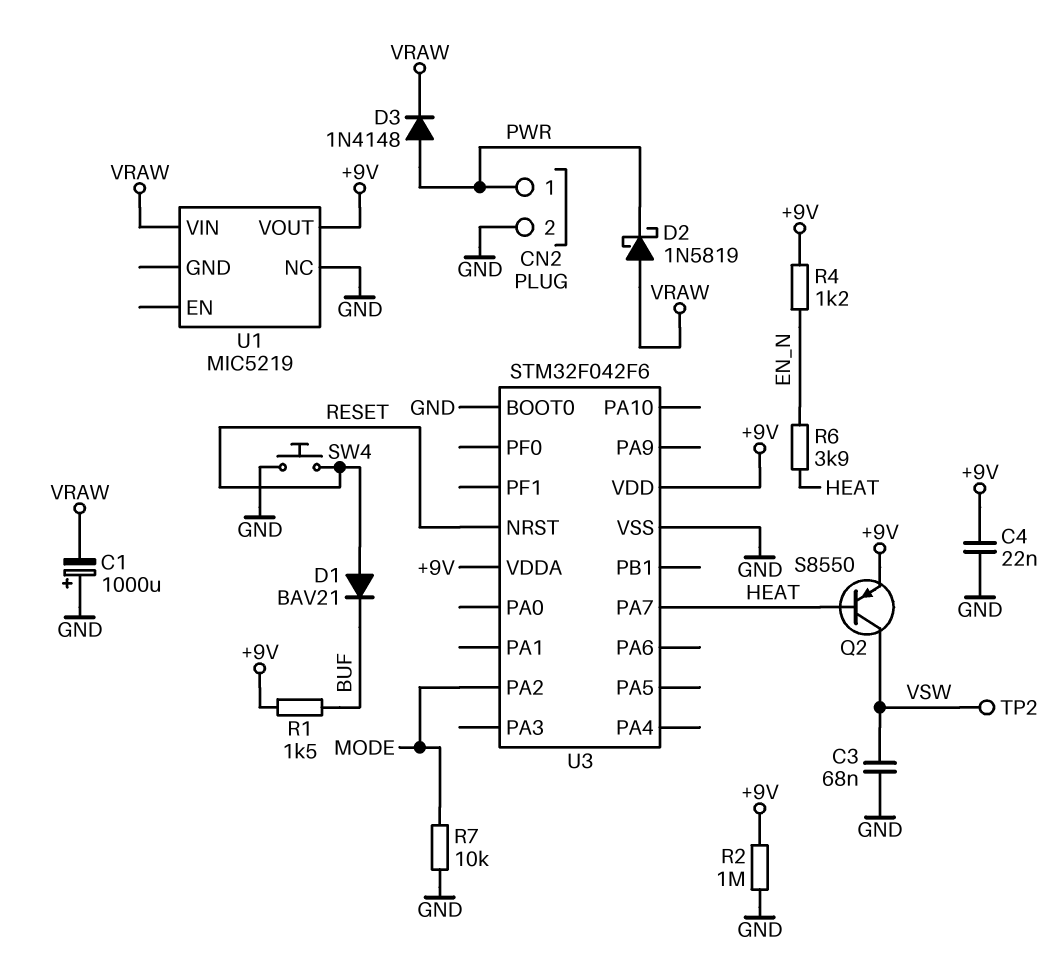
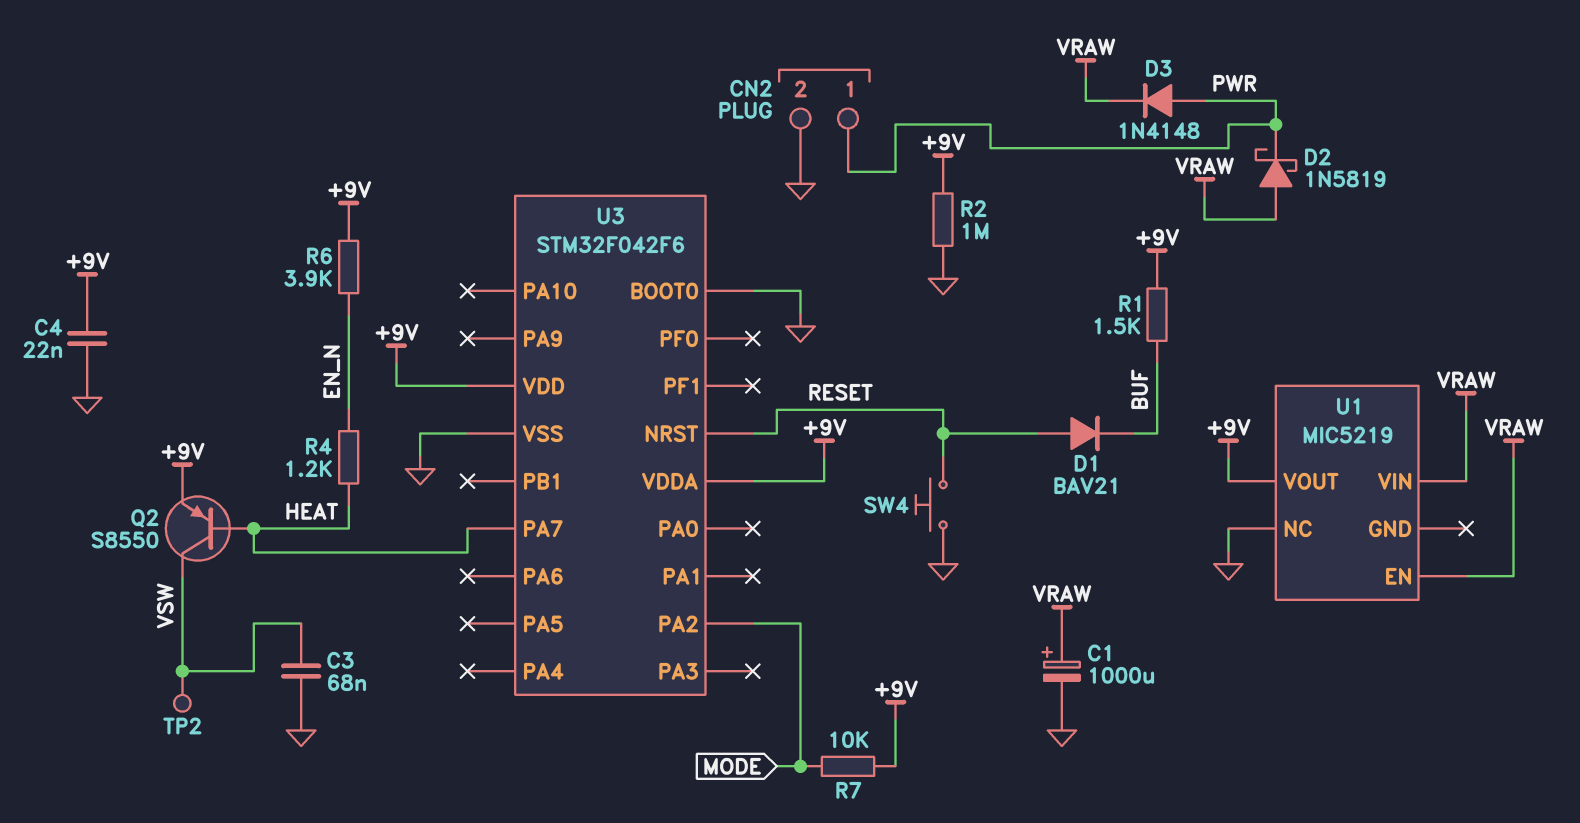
C1: 1000uF (plus GND, minus VRAW) -> 1000uF (plus VRAW, minus GND)
R4: 1.2k (+9V, EN_N) -> 1.2k (EN_N, HEAT)
R6: 3.9k (EN_N, HEAT) -> 3.9k (+9V, EN_N)
R7: 10k (GND, MODE) -> 10k (+9V, MODE)
U1 pin EN: none -> VRAW

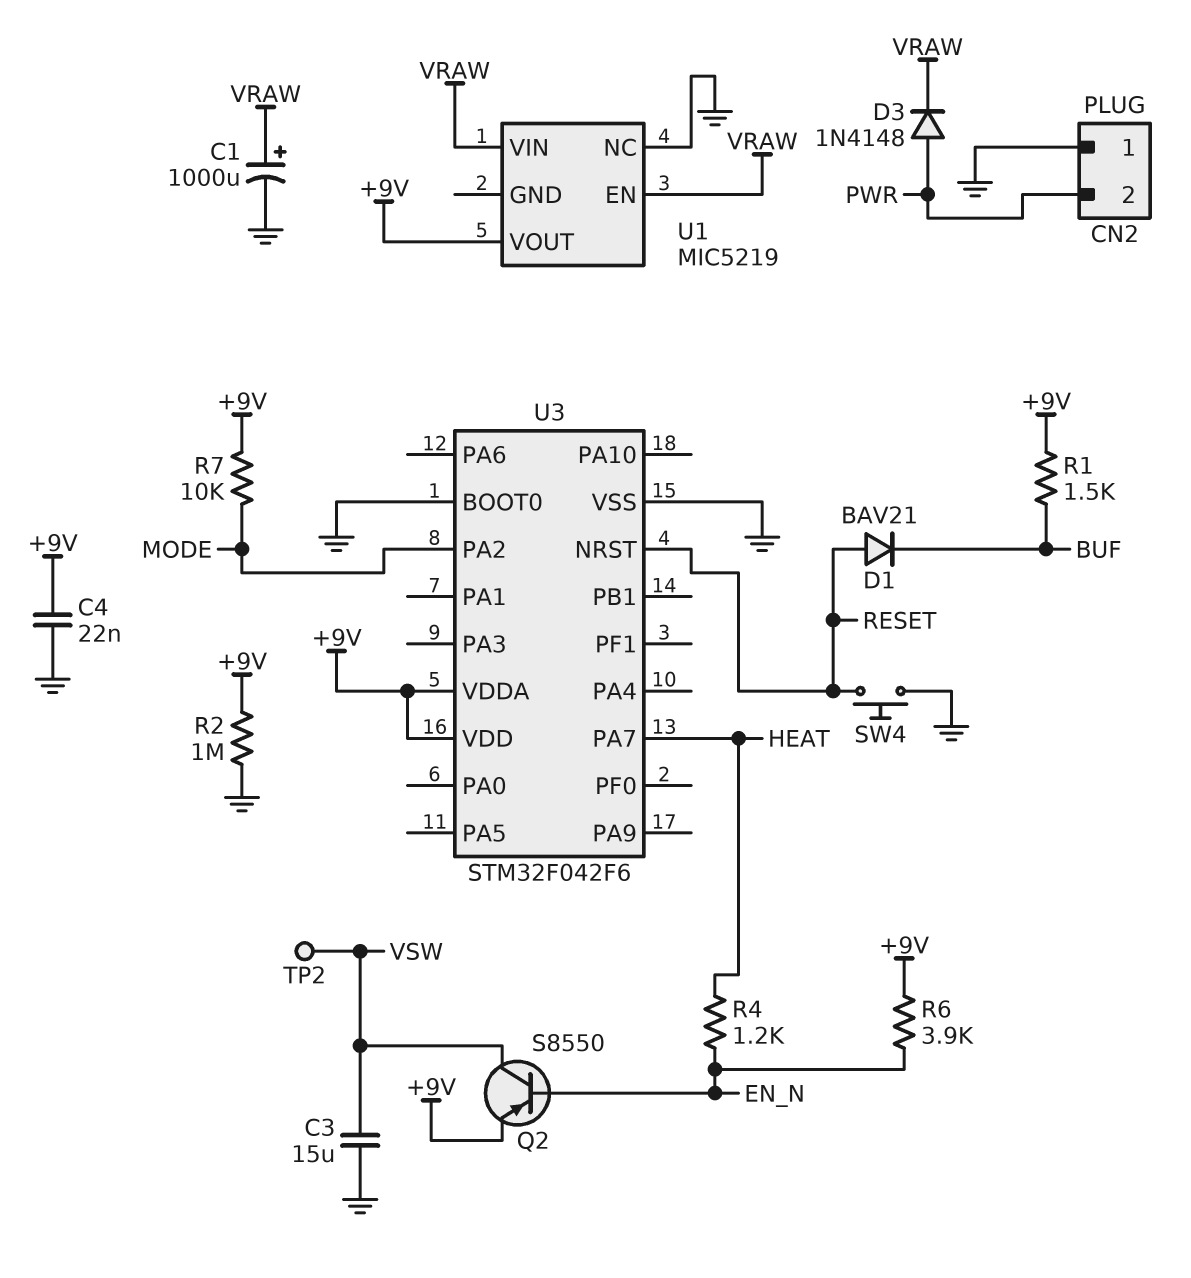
C3: 68nF (GND, VSW) -> 15uF (GND, VSW)
CN2 pin 1: PWR -> GND
CN2 pin 2: GND -> PWR
D2: schottky 1N5819 (A VRAW, K PWR) -> none
Q2: PNP S8550 (B HEAT, C VSW, E +9V) -> PNP S8550 (B EN_N, C VSW, E +9V)

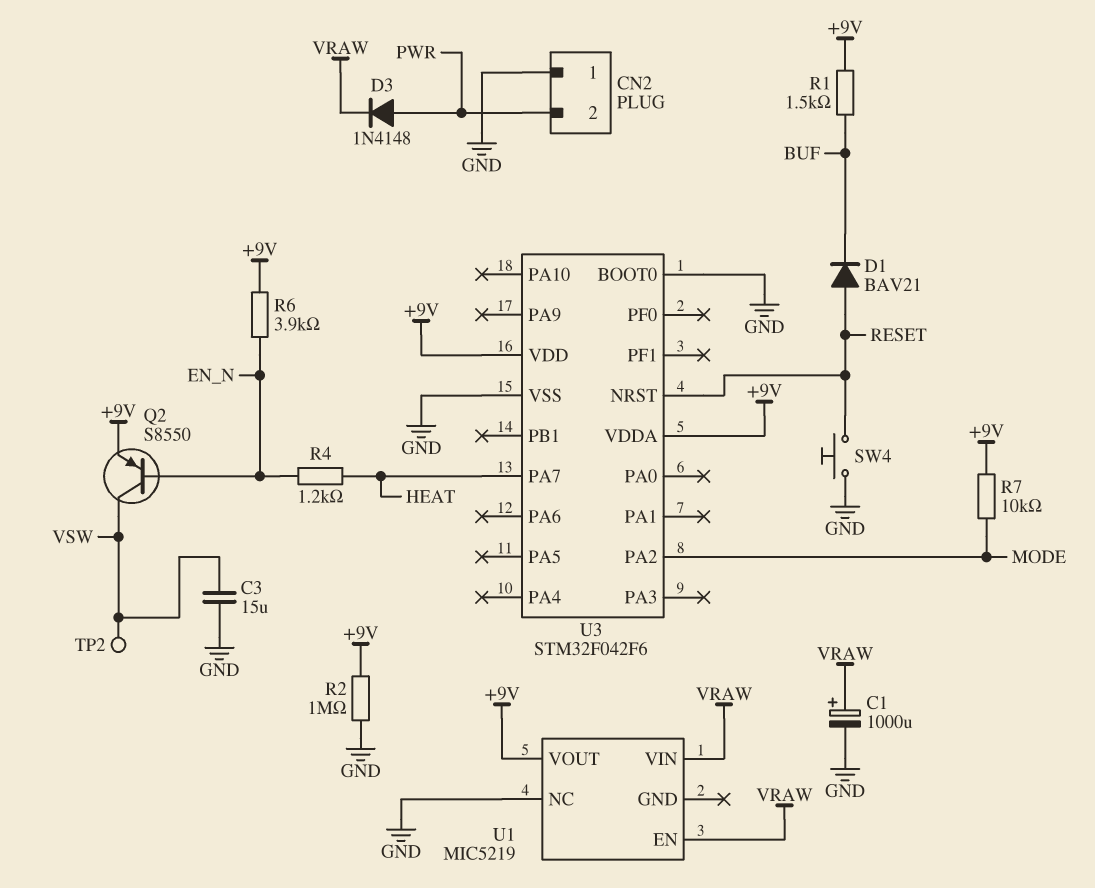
C4: 22nF (+9V, GND) -> none

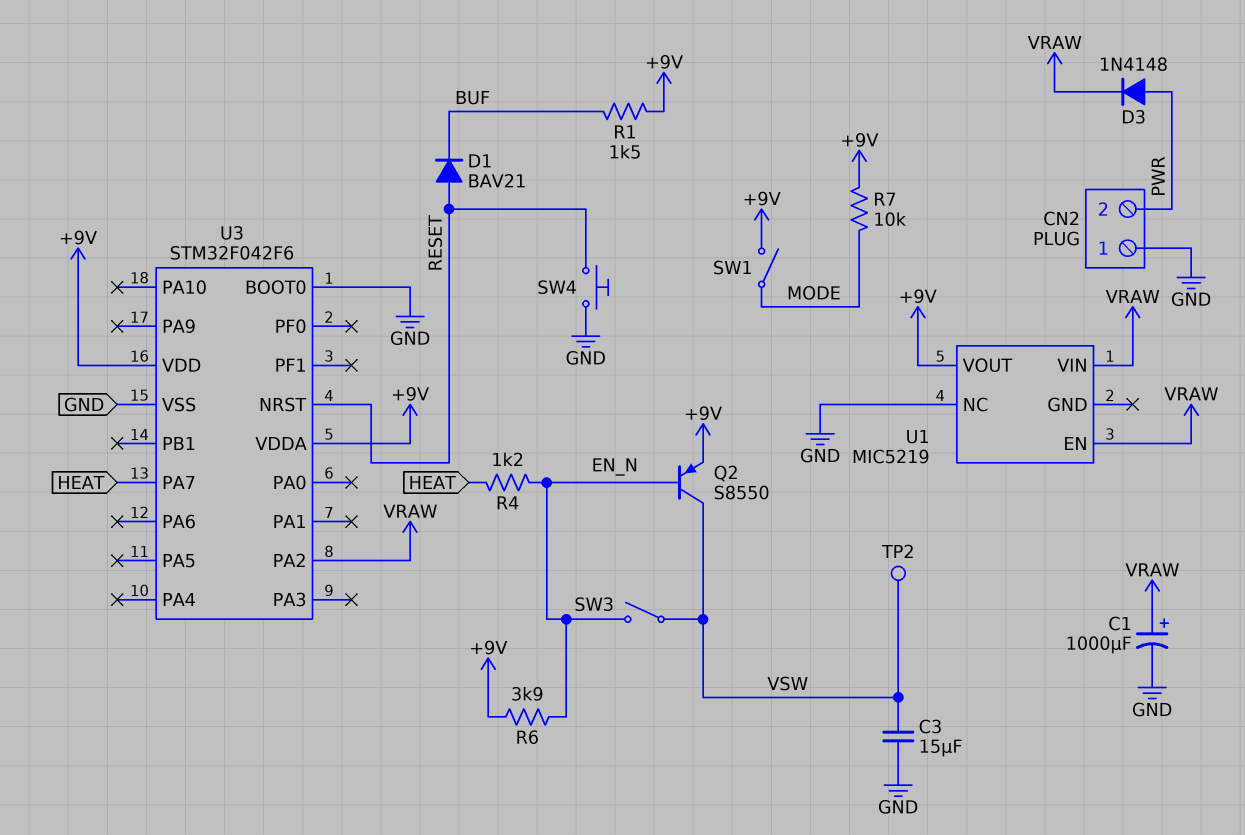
R2: 1M (+9V, GND) -> none
SW1: none -> switch (+9V, MODE)
SW3: none -> switch (EN_N, VSW)
U3 pin PA2: MODE -> VRAW

